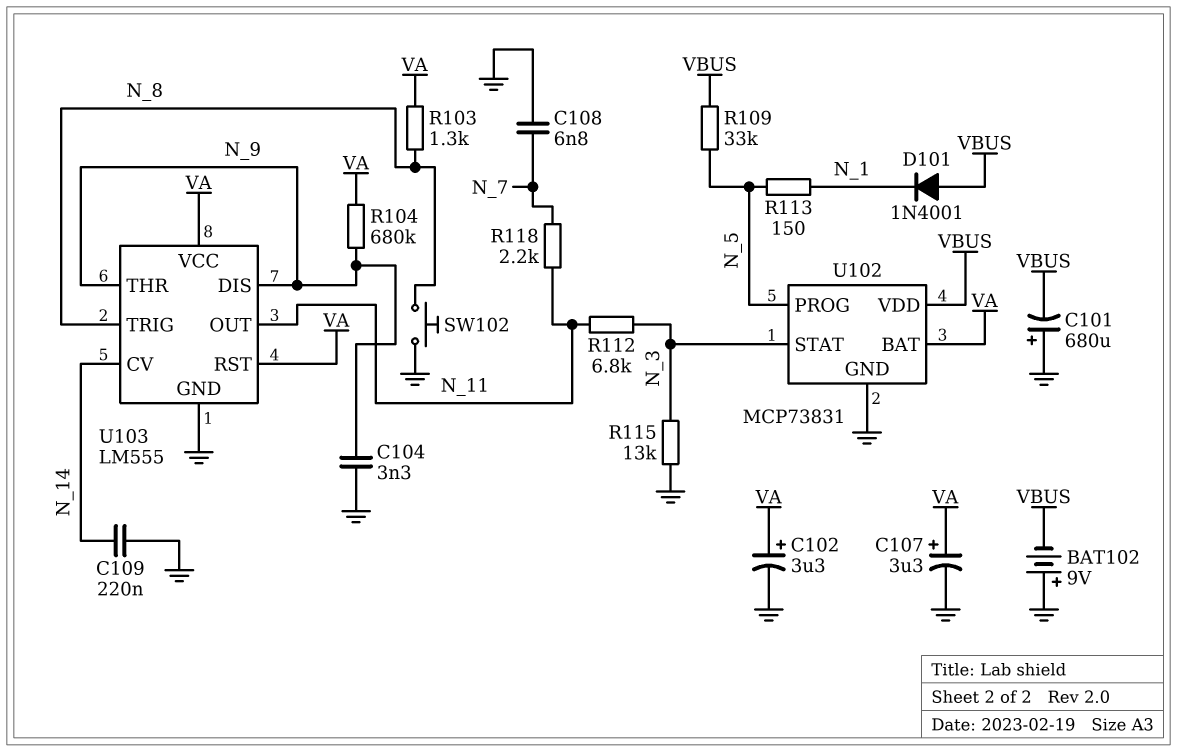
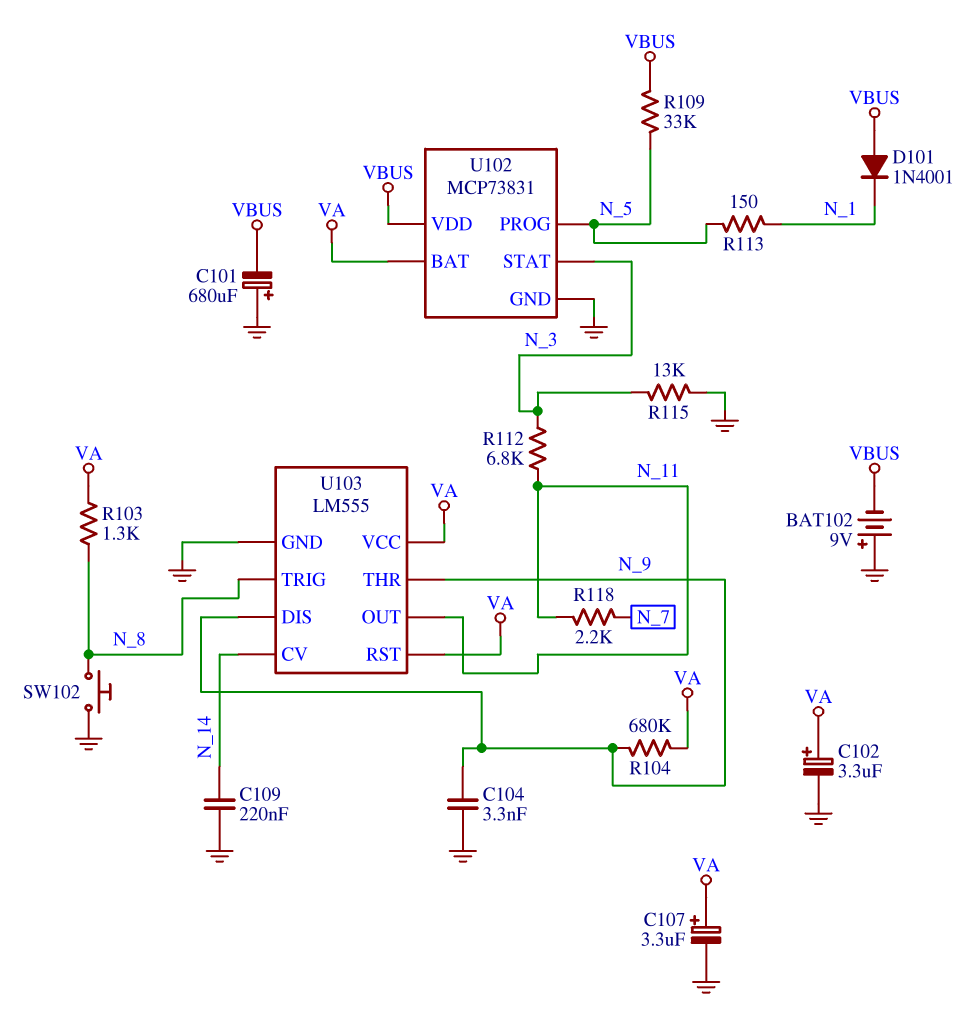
C108: 6.8nF (GND, N_7) -> none

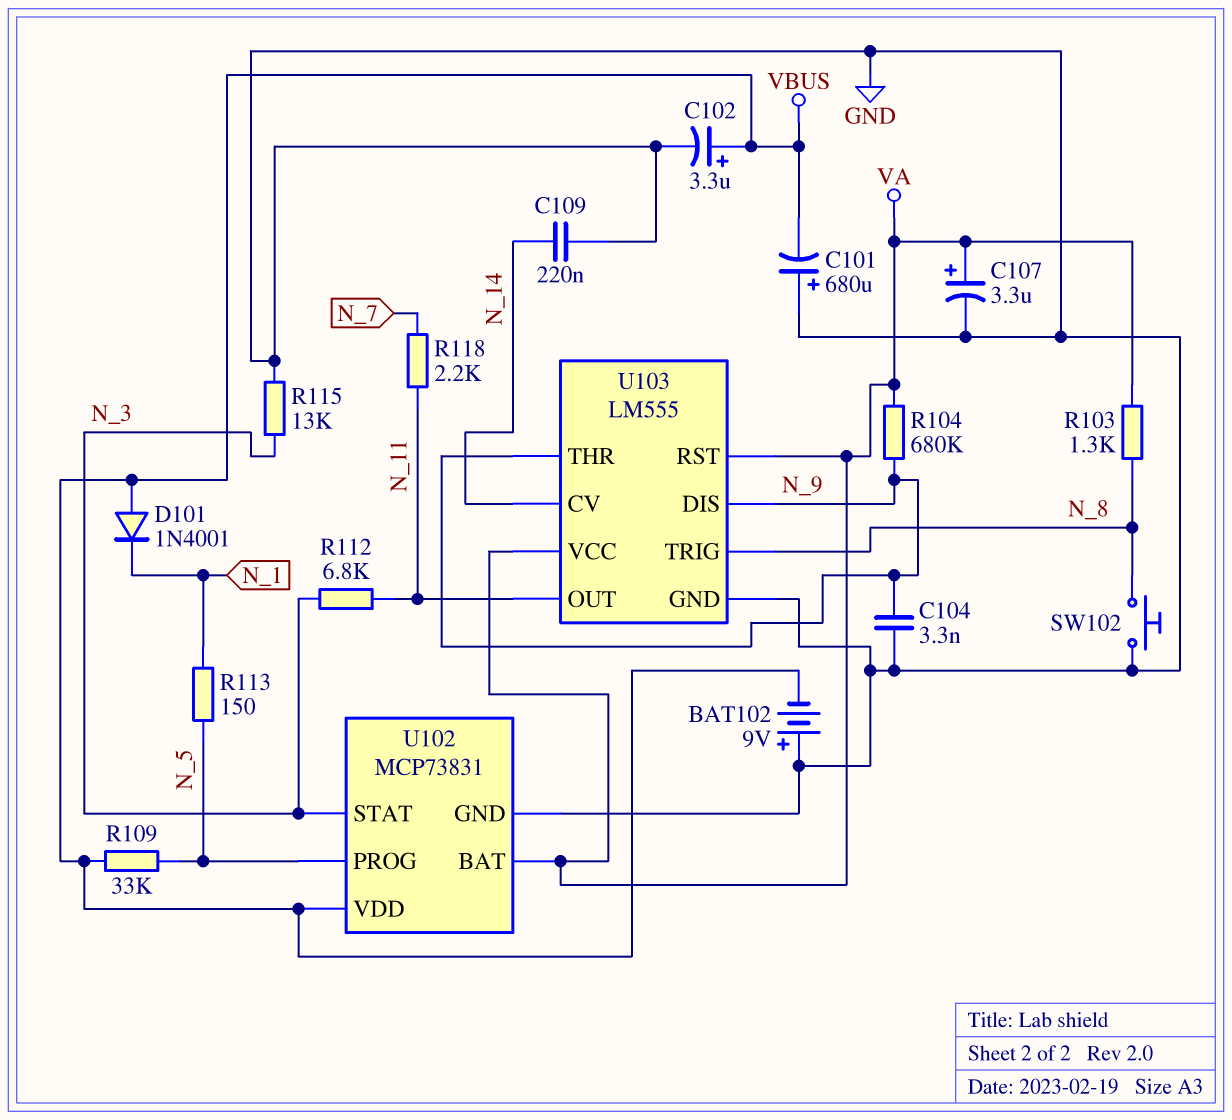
C102: 3.3uF (plus VA, minus GND) -> 3.3uF (plus VBUS, minus GND)

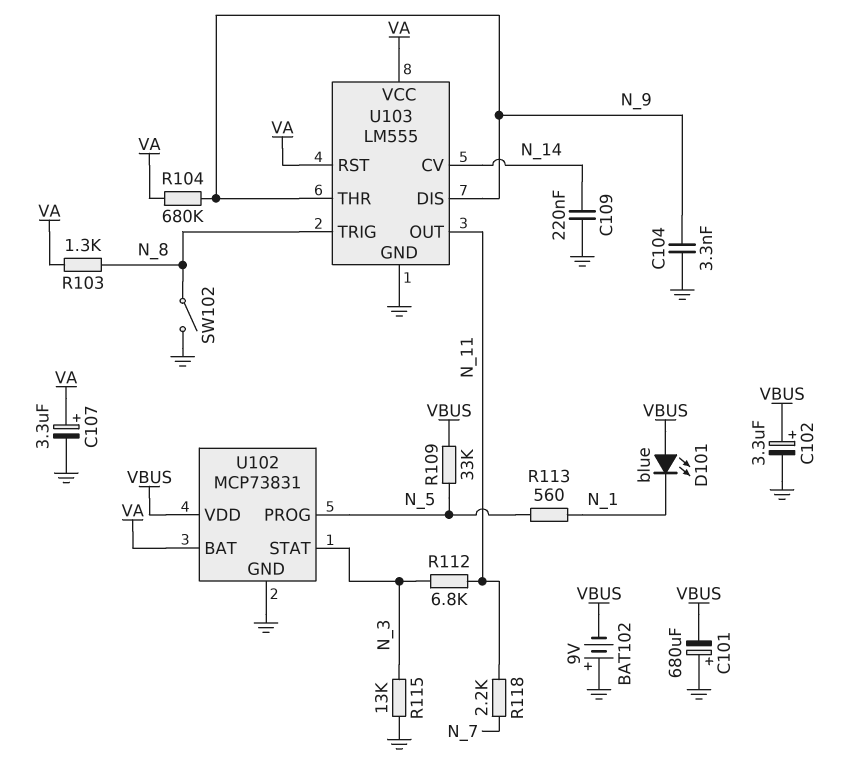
D101: diode 1N4001 (A VBUS, K N_1) -> LED blue (A VBUS, K N_1)
R113: 150 (N_1, N_5) -> 560 (N_1, N_5)
SW102: button (GND, N_8) -> switch (GND, N_8)

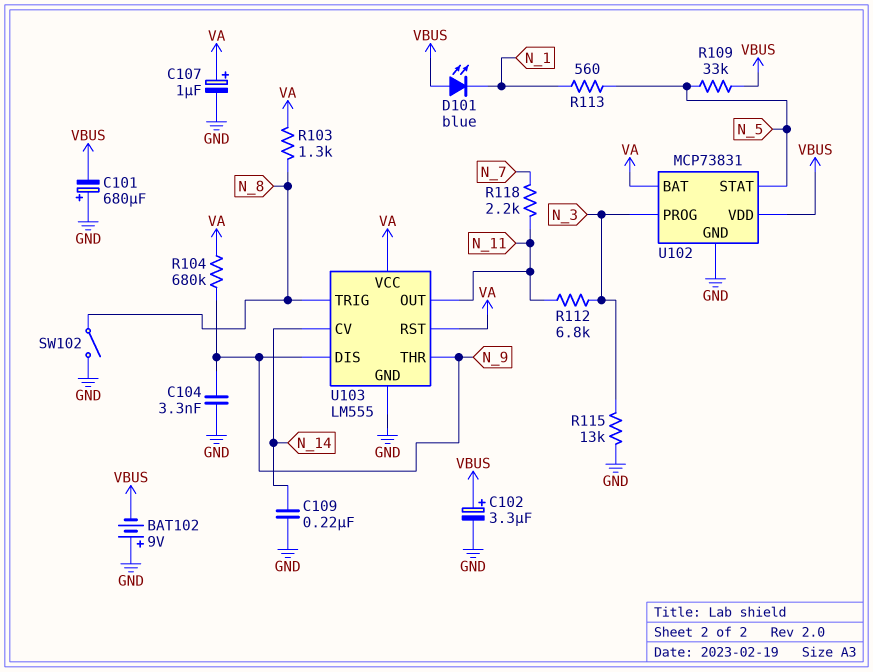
C107: 3.3uF (plus VA, minus GND) -> 1uF (plus VA, minus GND)
U102 pin PROG: N_5 -> N_3
U102 pin STAT: N_3 -> N_5

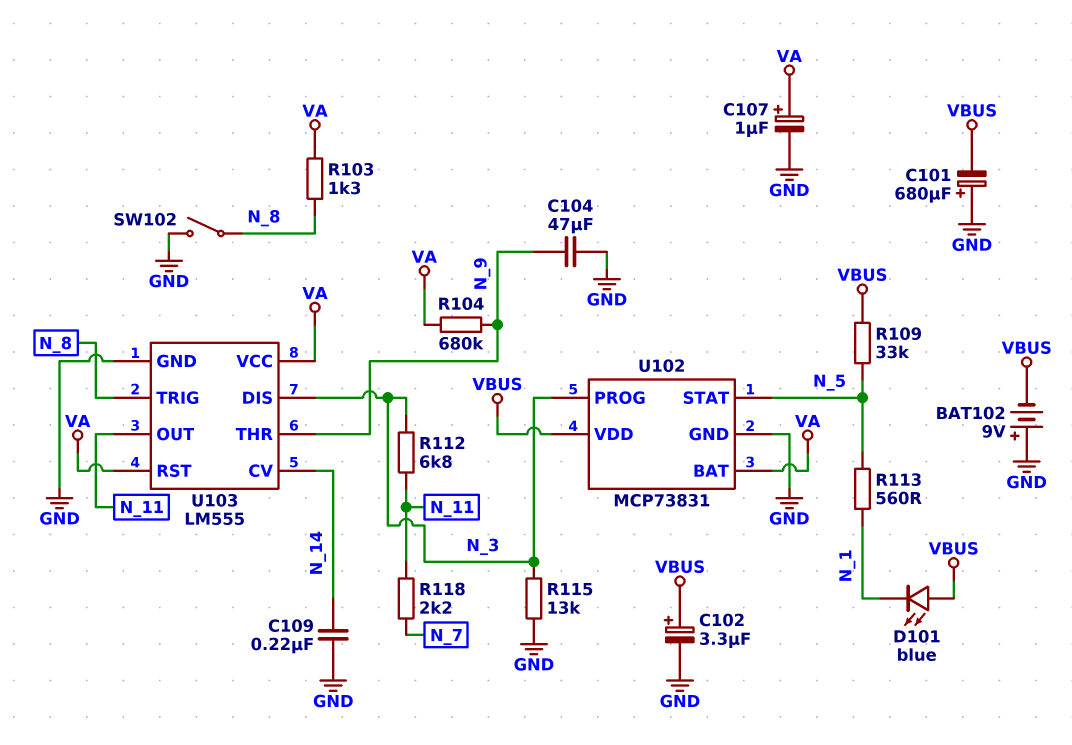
C104: 3.3nF (GND, N_9) -> 47uF (GND, N_9)
U103 pin DIS: N_9 -> N_3

